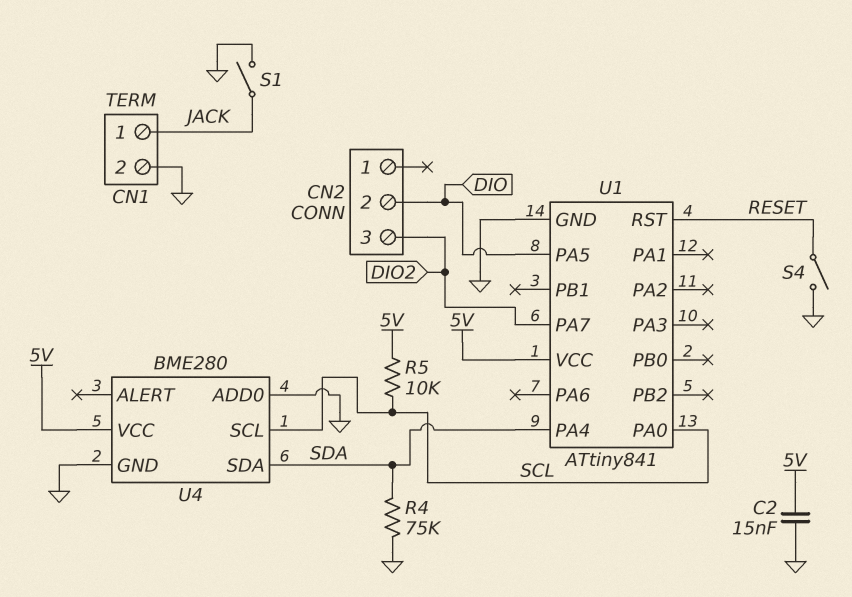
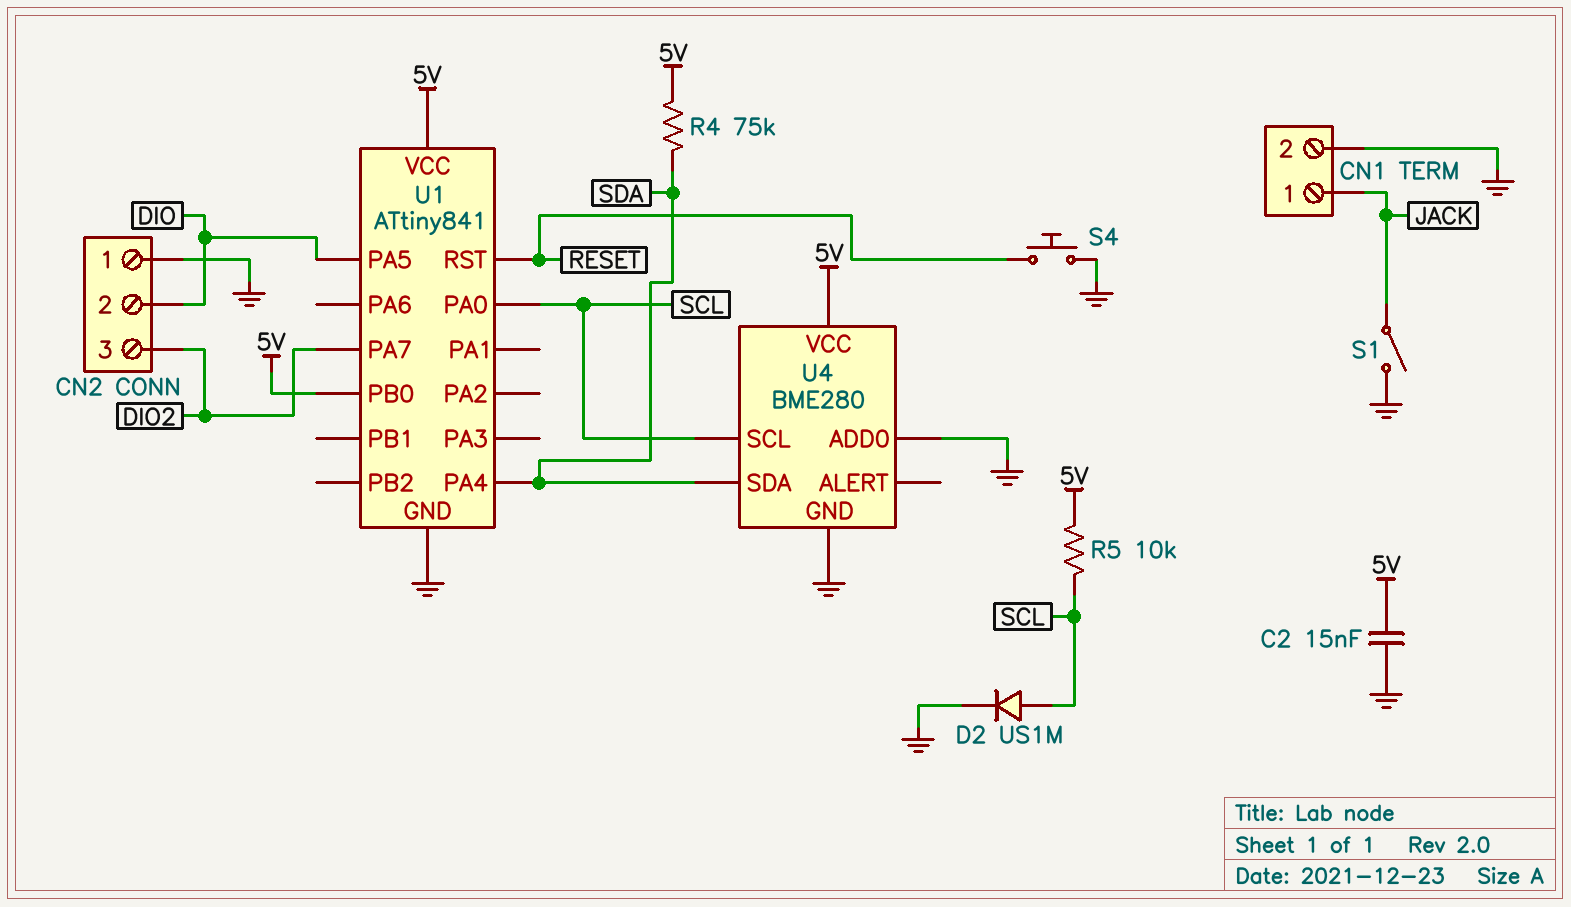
CN2 pin 1: none -> GND
D2: none -> diode US1M (A SCL, K GND)
R4: 75k (GND, SDA) -> 75k (5V, SDA)
S4: switch (GND, RESET) -> button (GND, RESET)
U1 pin PB0: none -> 5V

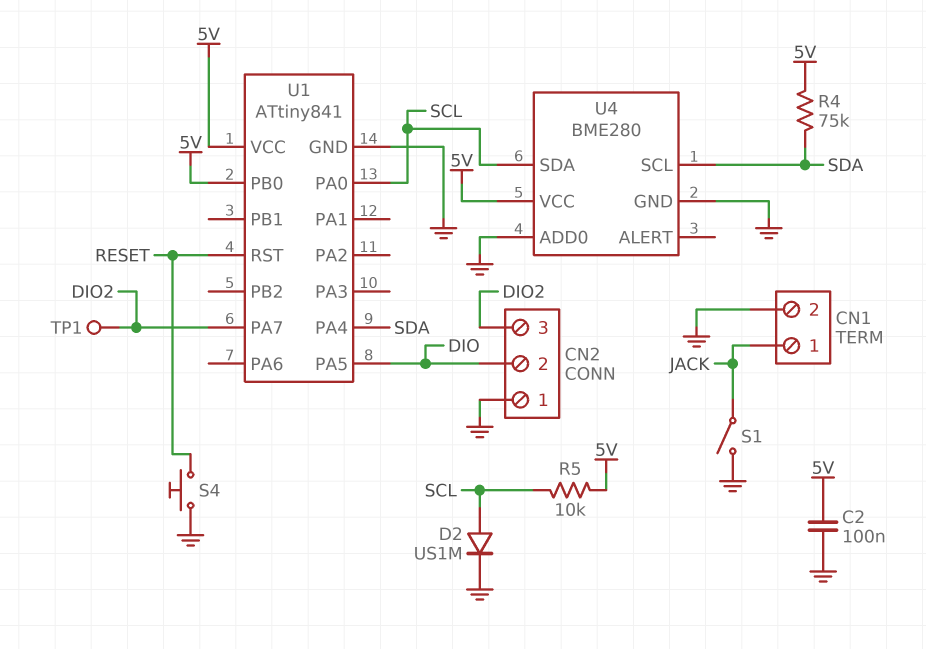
C2: 15nF (5V, GND) -> 100nF (5V, GND)
TP1: none -> test point (DIO2)
U4 pin SCL: SCL -> SDA
U4 pin SDA: SDA -> SCL

